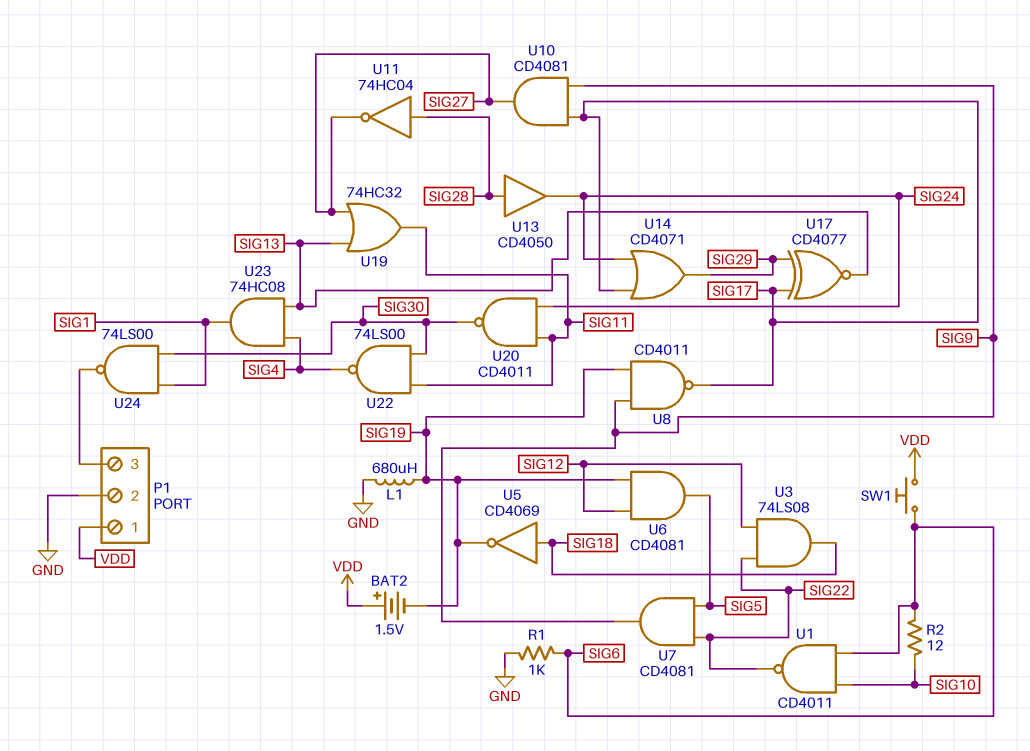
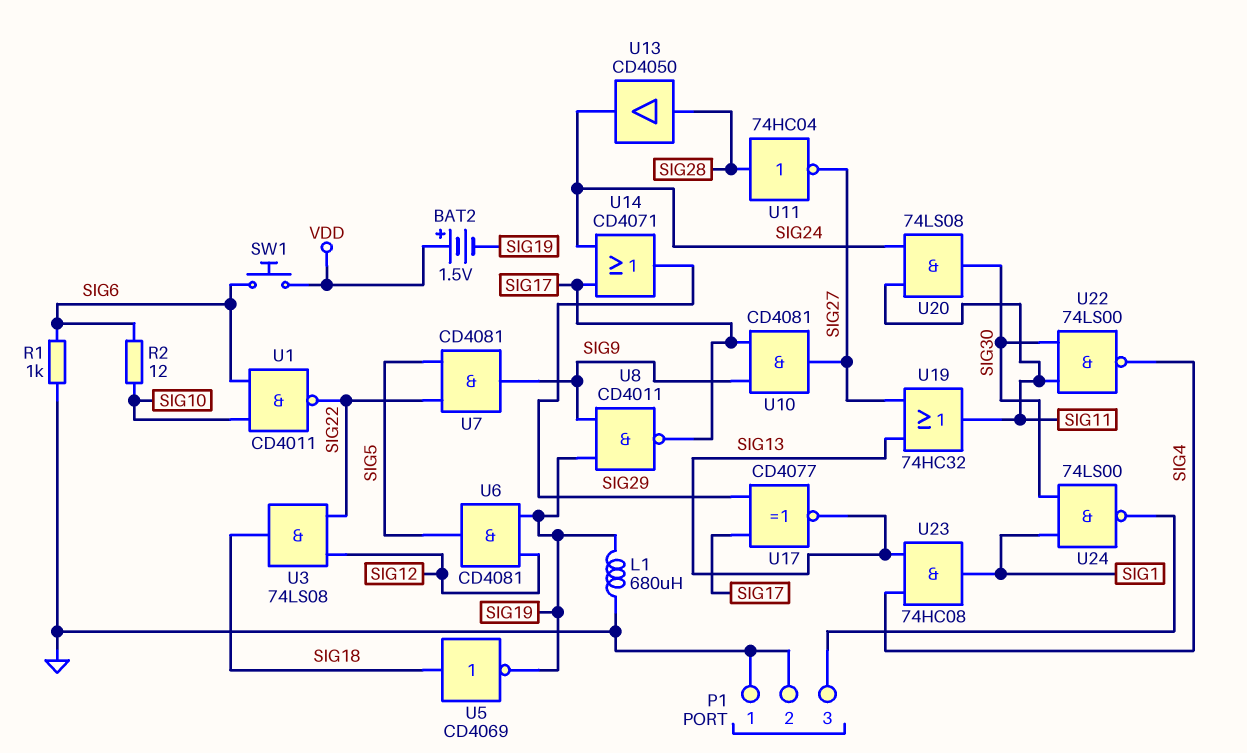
P1 pin 1: VDD -> GND
U20: NAND CD4011 (in SIG11, in SIG24, out SIG30) -> AND 74LS08 (in SIG11, in SIG24, out SIG30)

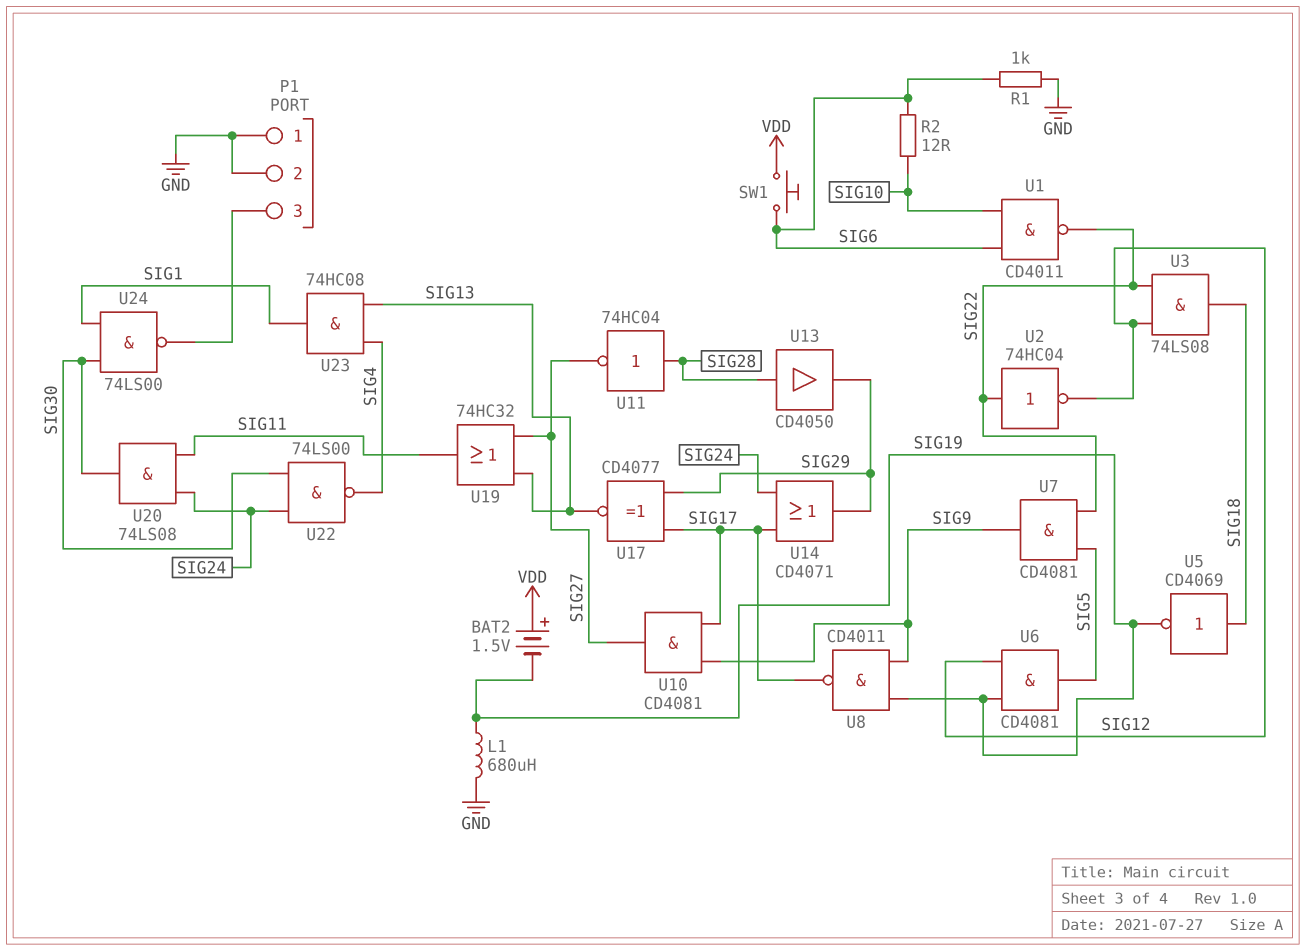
U2: none -> NOT 74HC04 (in SIG22, out SIG12)
U13: buffer CD4050 (in SIG28, out SIG24) -> buffer CD4050 (in SIG28, out SIG29)
U22: NAND 74LS00 (in SIG11, in SIG30, out SIG4) -> NAND 74LS00 (in SIG24, in SIG30, out SIG4)

